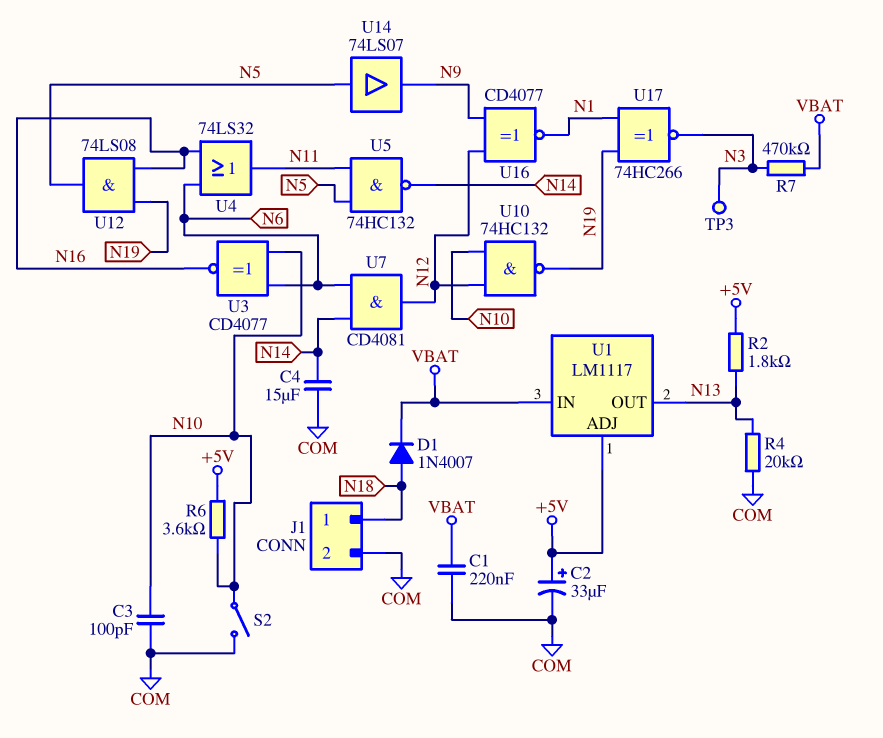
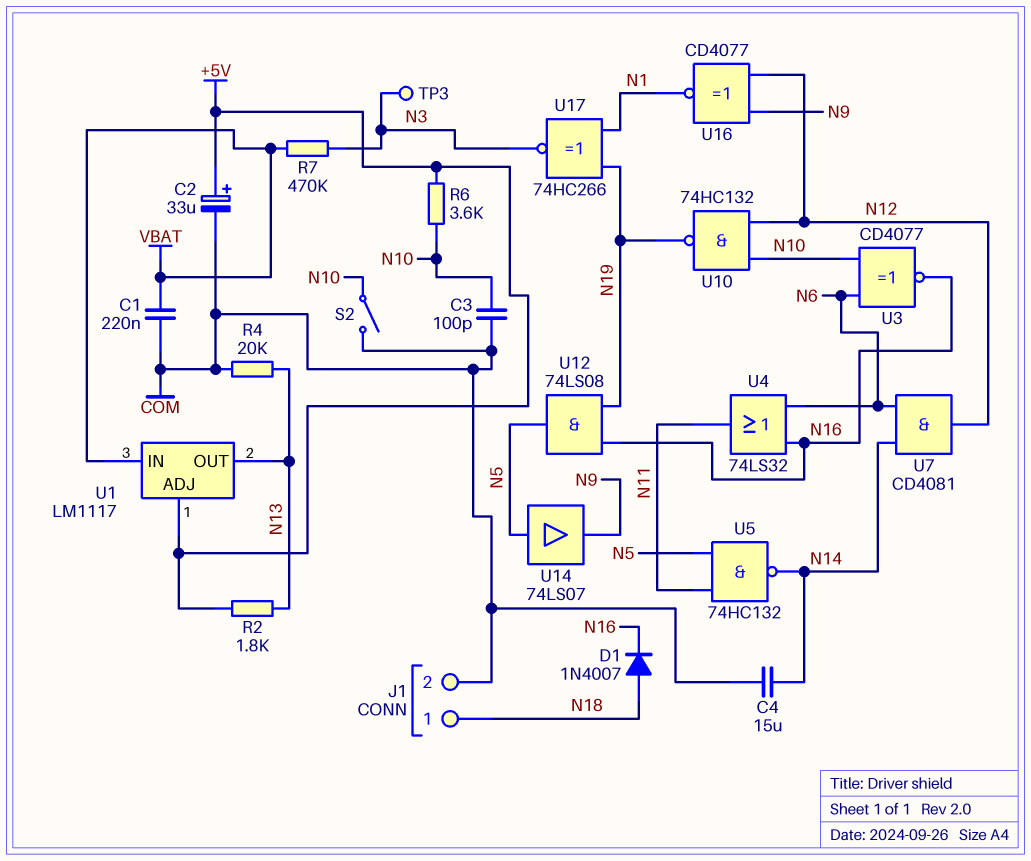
D1: diode 1N4007 (A N18, K VBAT) -> diode 1N4007 (A N18, K N16)

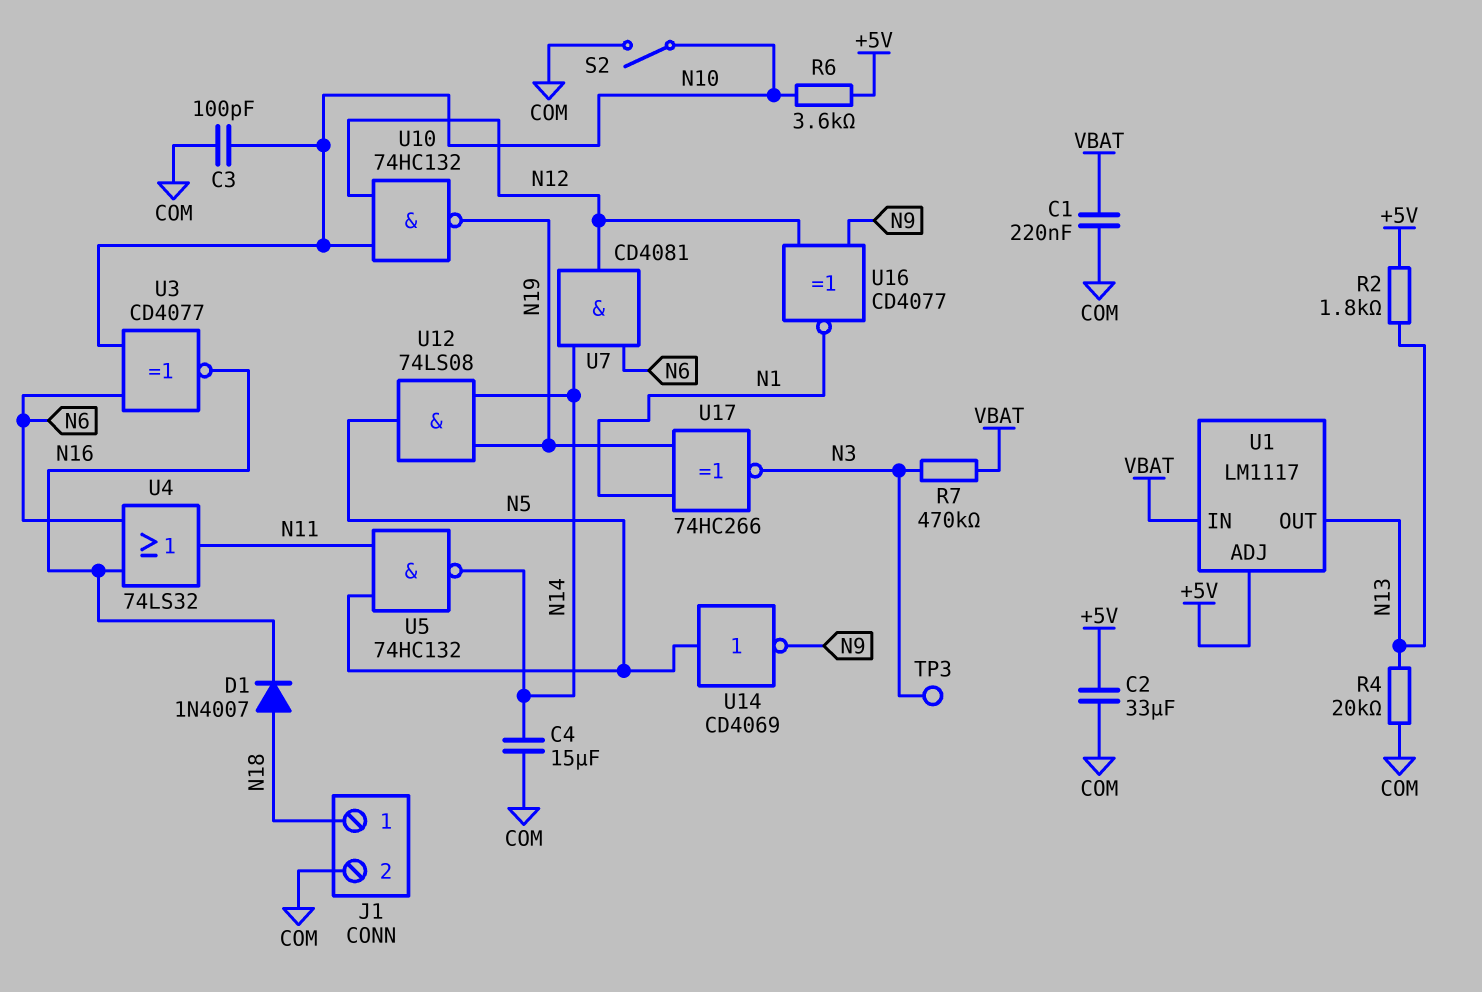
C2: 33uF (plus +5V, minus COM) -> 33uF (+5V, COM)
U12: AND 74LS08 (in N16, in N19, out N5) -> AND 74LS08 (in N14, in N19, out N5)
U14: buffer 74LS07 (in N5, out N9) -> NOT CD4069 (in N5, out N9)

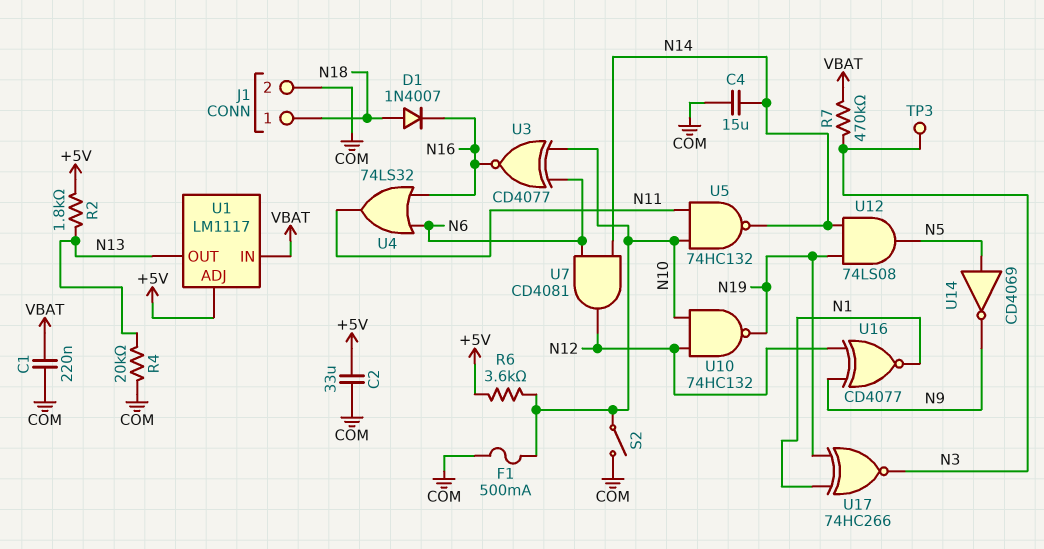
C3: 100pF (COM, N10) -> none
F1: none -> 500mA (COM, N10)
U5: NAND 74HC132 (in N5, in N11, out N14) -> NAND 74HC132 (in N10, in N11, out N14)

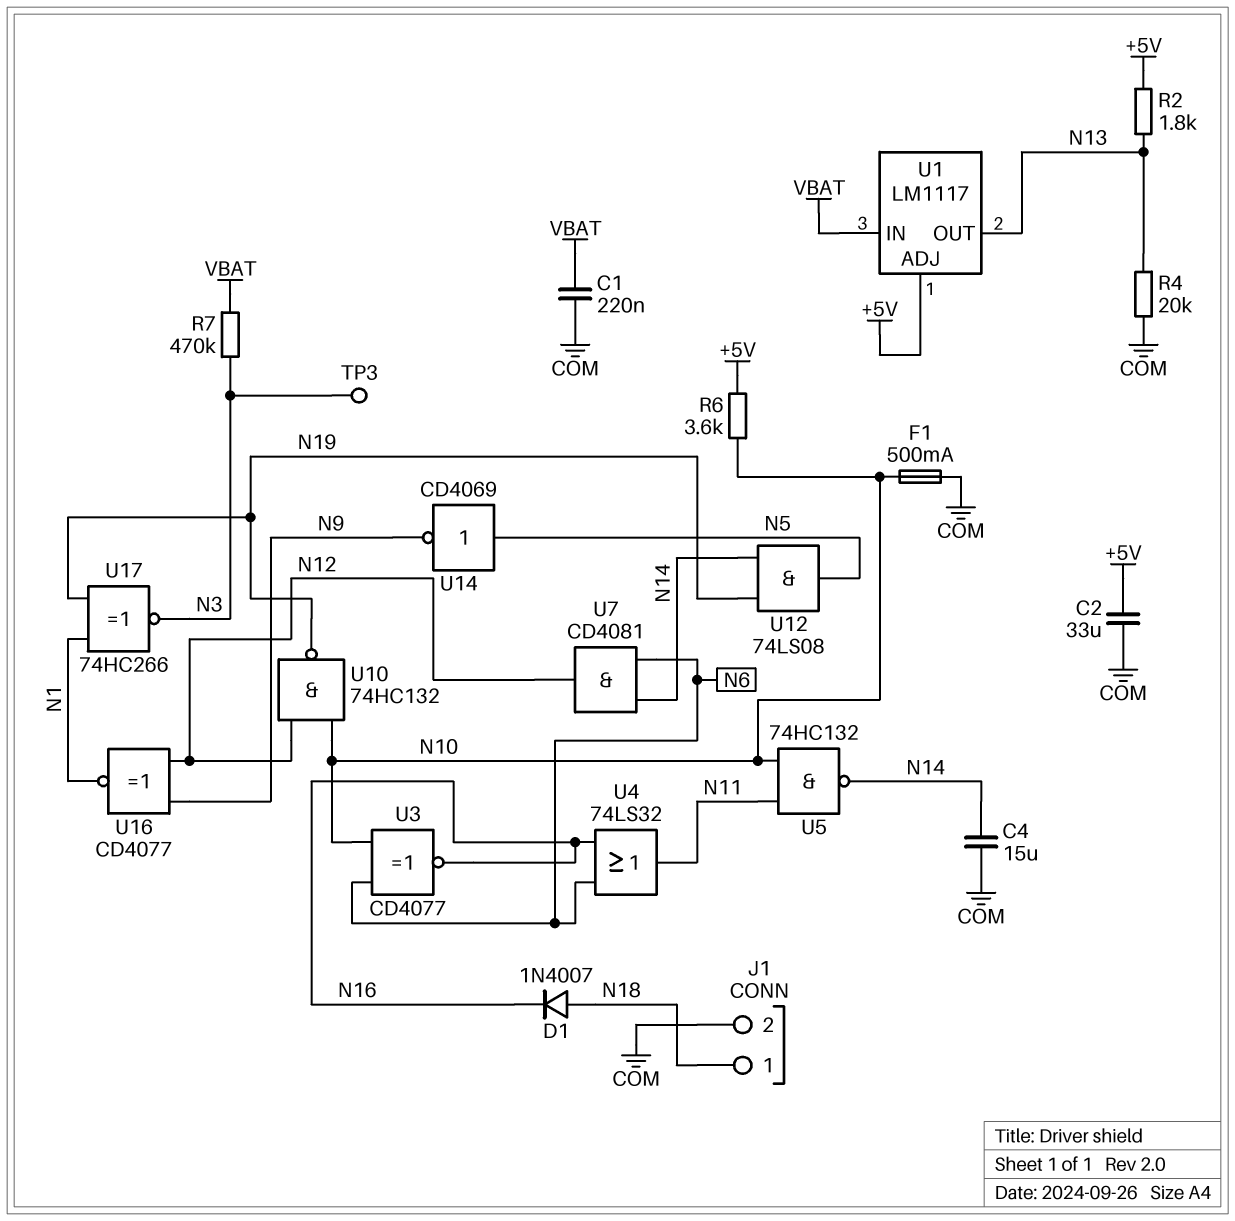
S2: switch (COM, N10) -> none

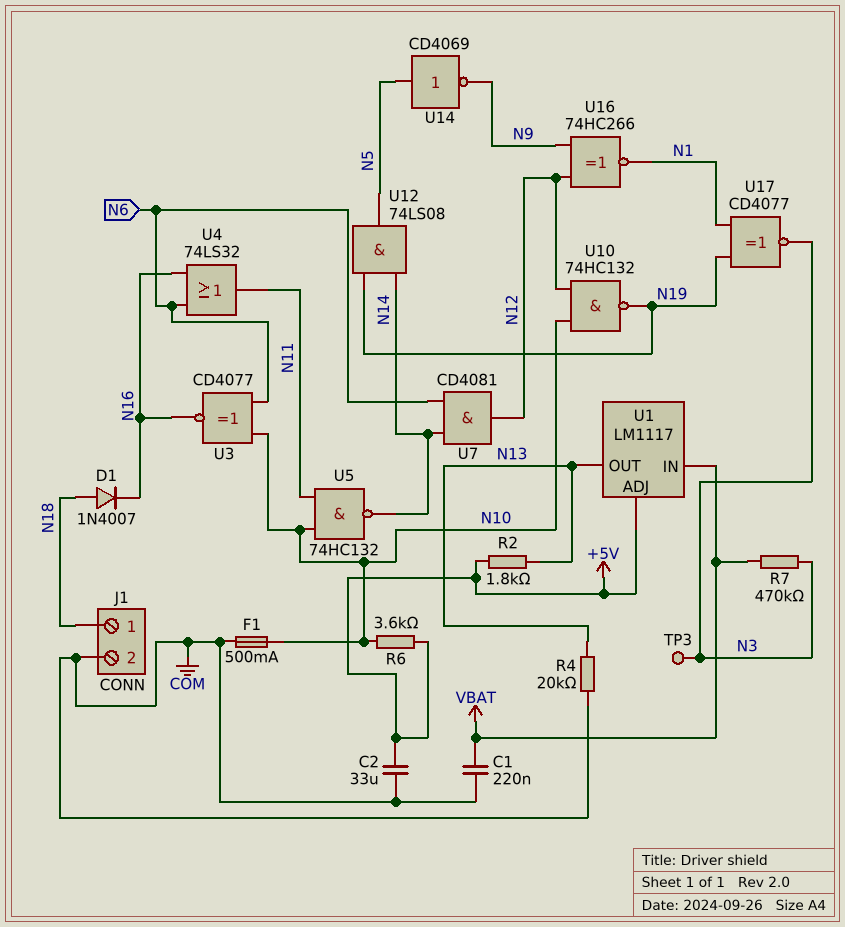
C4: 15uF (COM, N14) -> none
U16: XNOR CD4077 (in N9, in N12, out N1) -> XNOR 74HC266 (in N9, in N12, out N1)
U17: XNOR 74HC266 (in N1, in N19, out N3) -> XNOR CD4077 (in N1, in N19, out N3)

